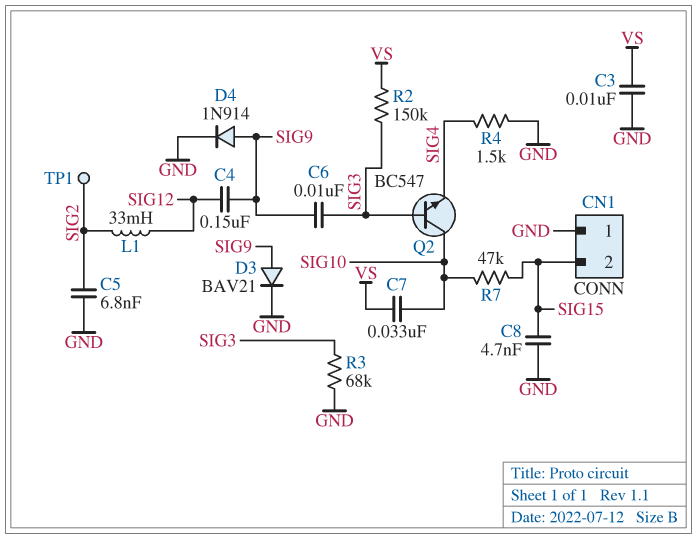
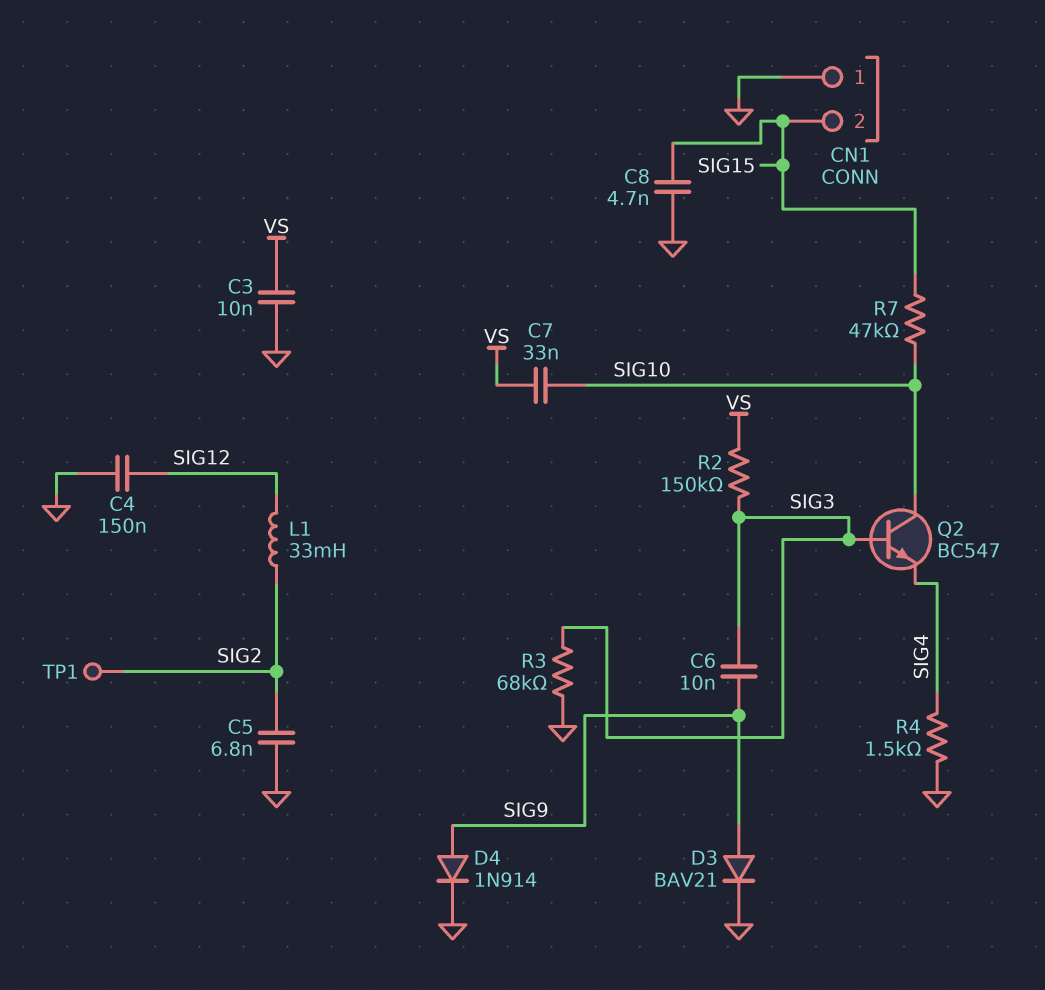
C4: 150nF (SIG9, SIG12) -> 150nF (GND, SIG12)

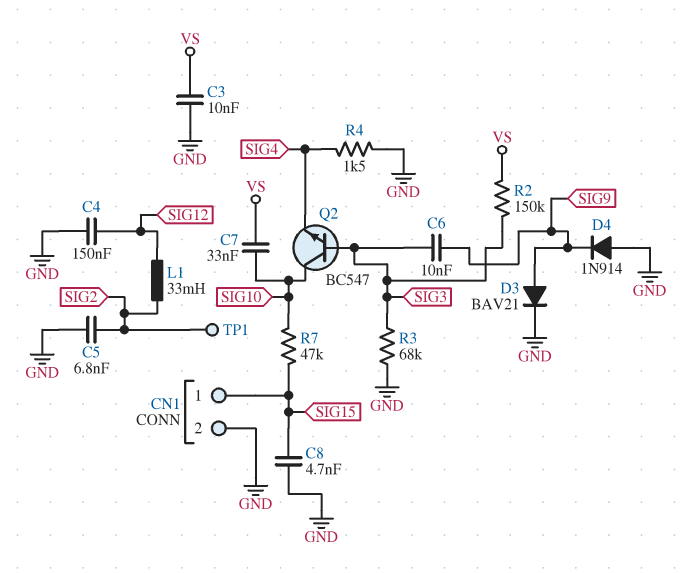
CN1 pin 1: GND -> SIG15
CN1 pin 2: SIG15 -> GND
D4: diode 1N914 (A SIG9, K GND) -> diode 1N914 (A GND, K SIG9)

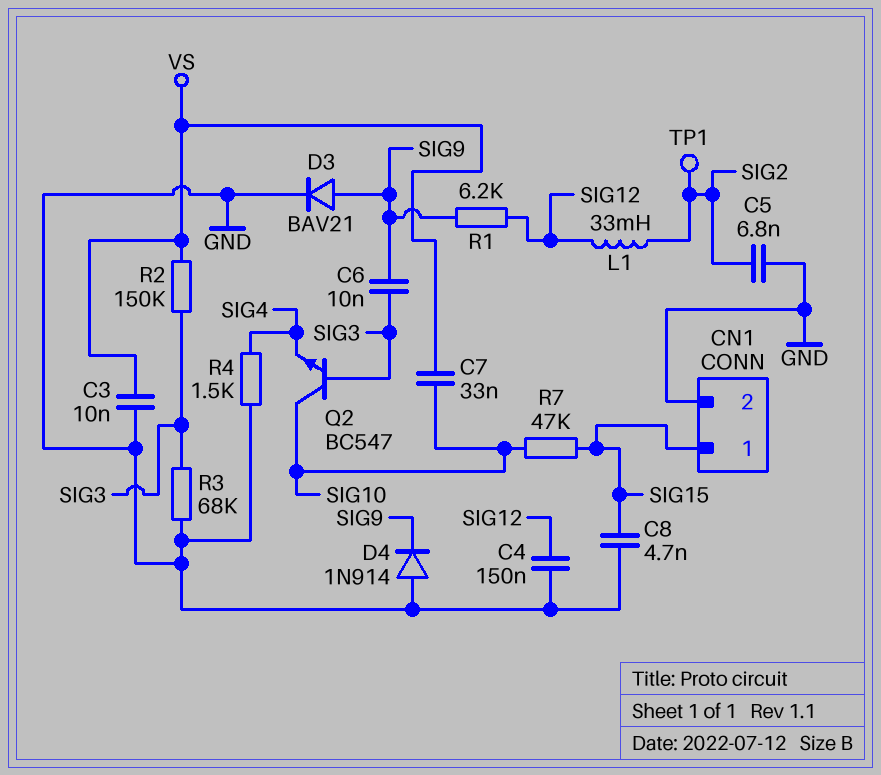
R1: none -> 6.2k (SIG9, SIG12)

